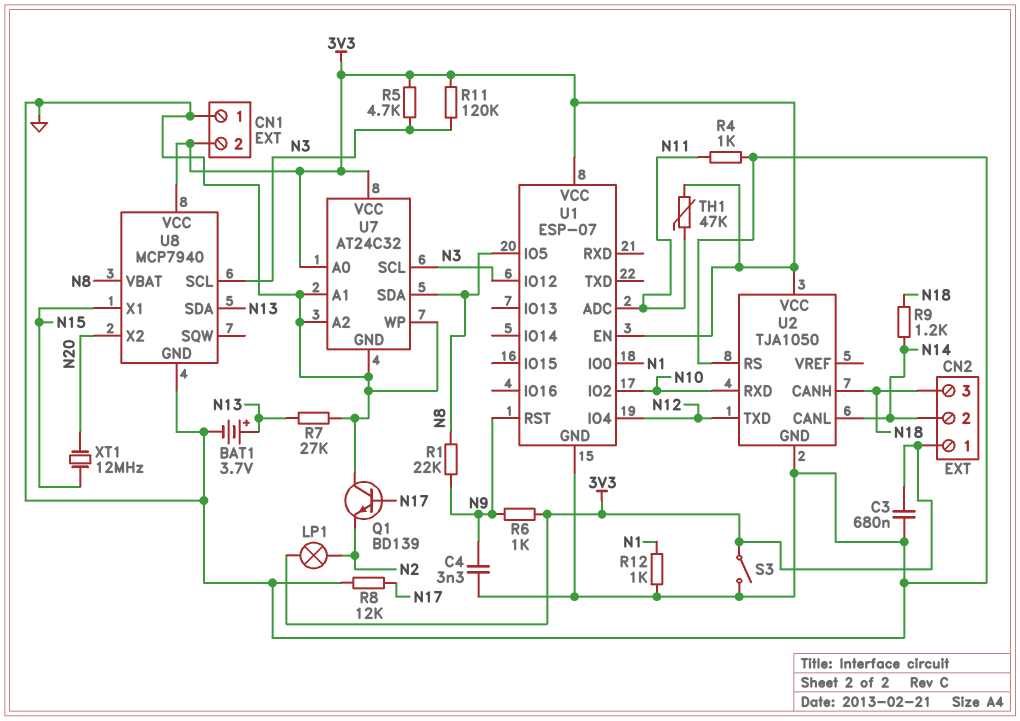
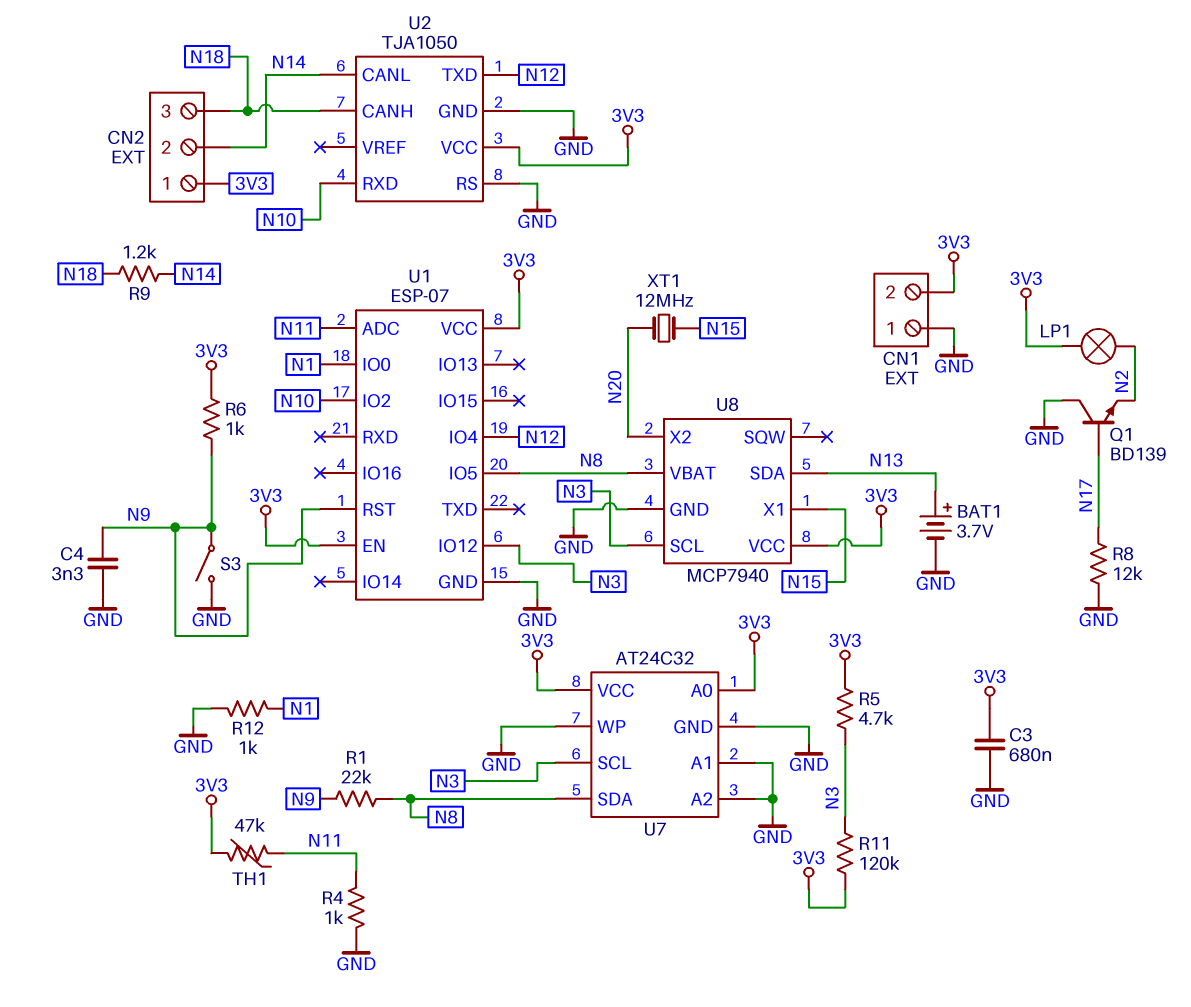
R7: 27k (GND, N13) -> none
S3: switch (3V3, GND) -> switch (GND, N9)

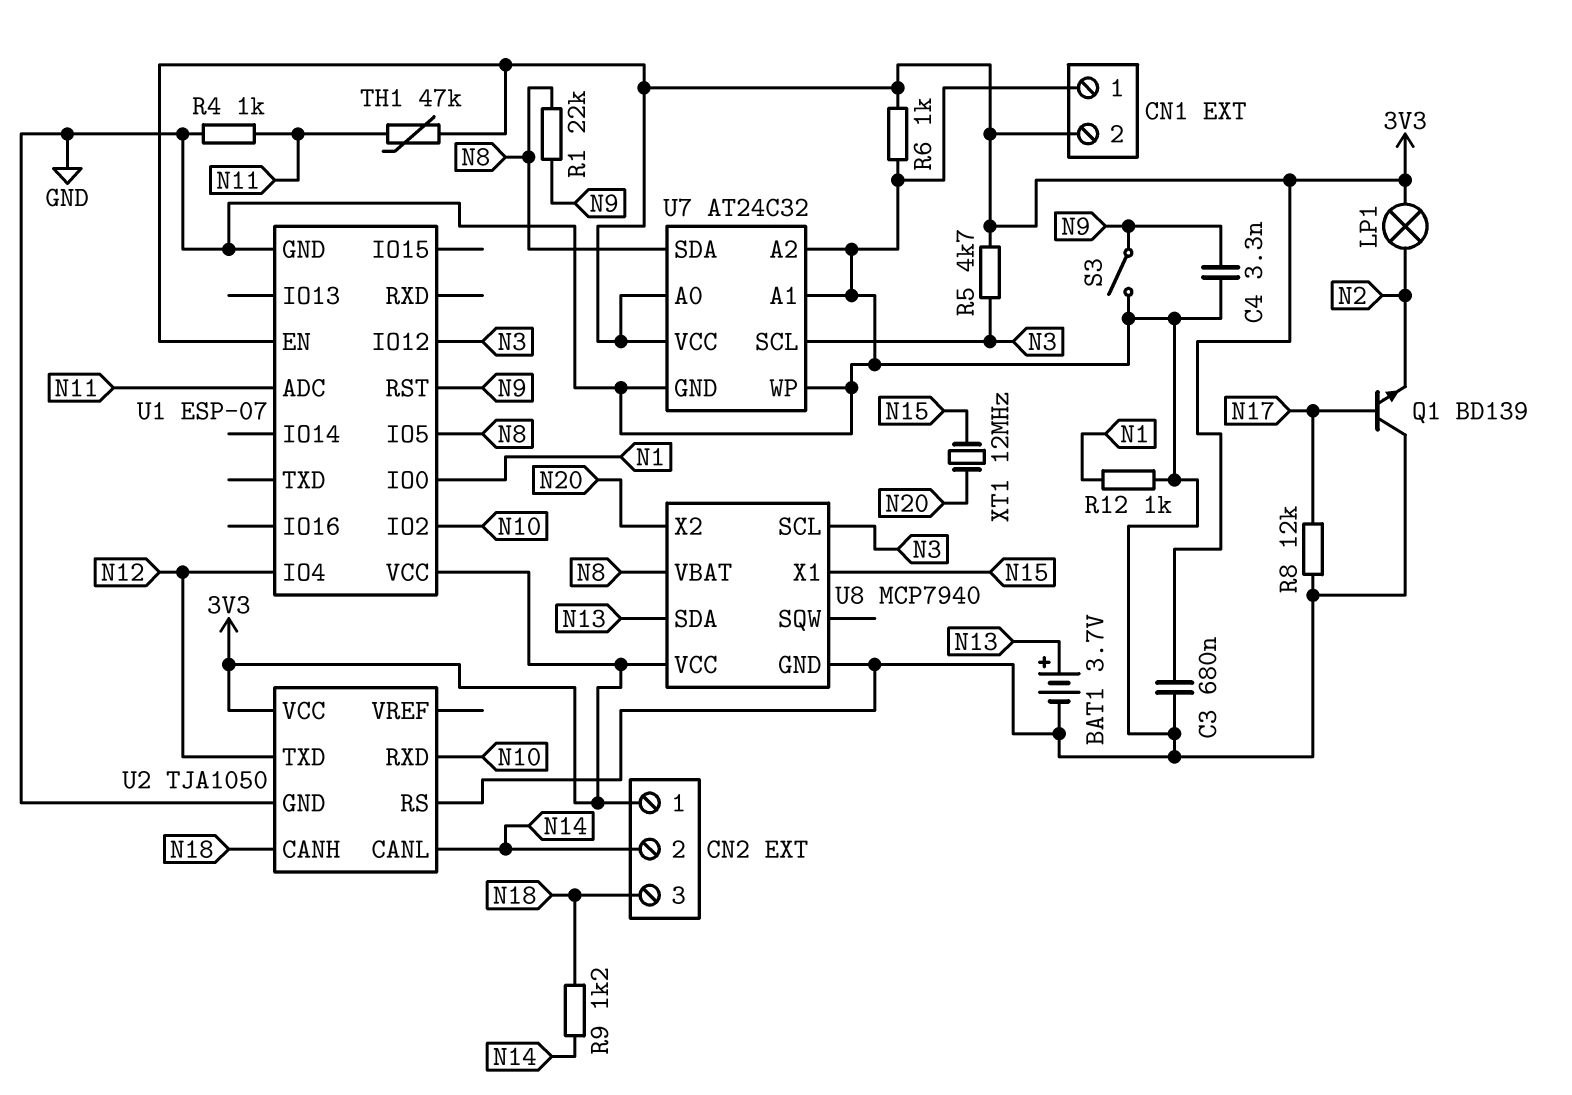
R6: 1k (3V3, N9) -> 1k (3V3, GND)
R11: 120k (3V3, N3) -> none

